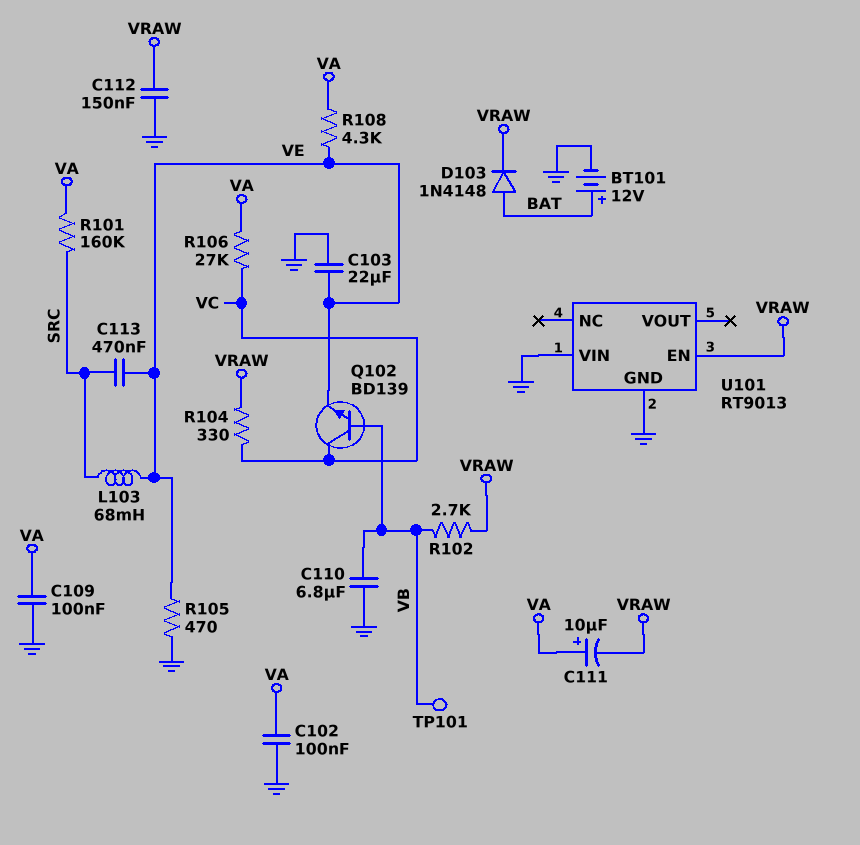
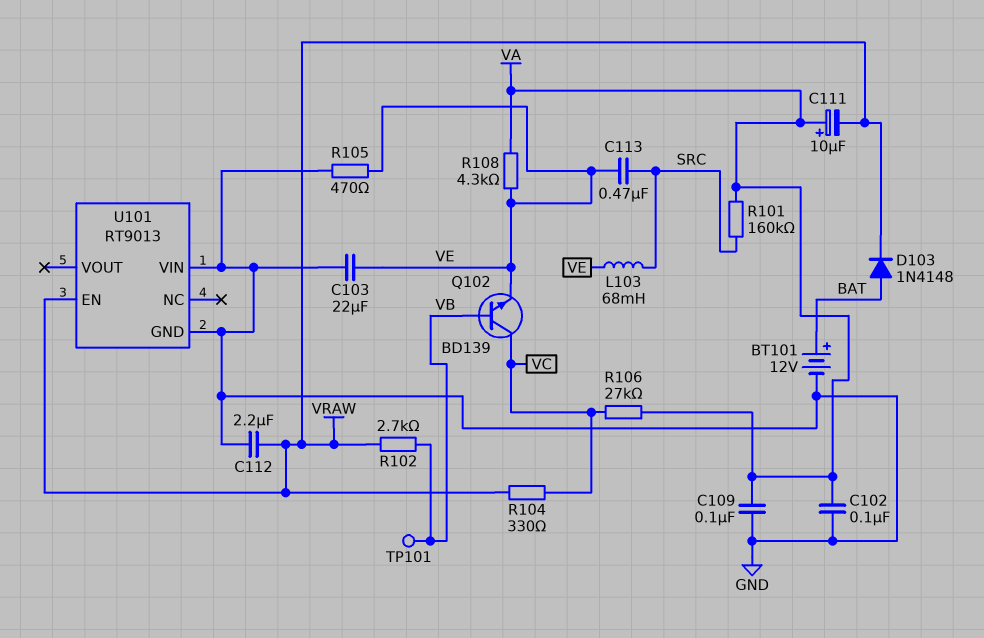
C110: 6.8uF (GND, VB) -> none
C112: 150nF (GND, VRAW) -> 2.2uF (GND, VRAW)

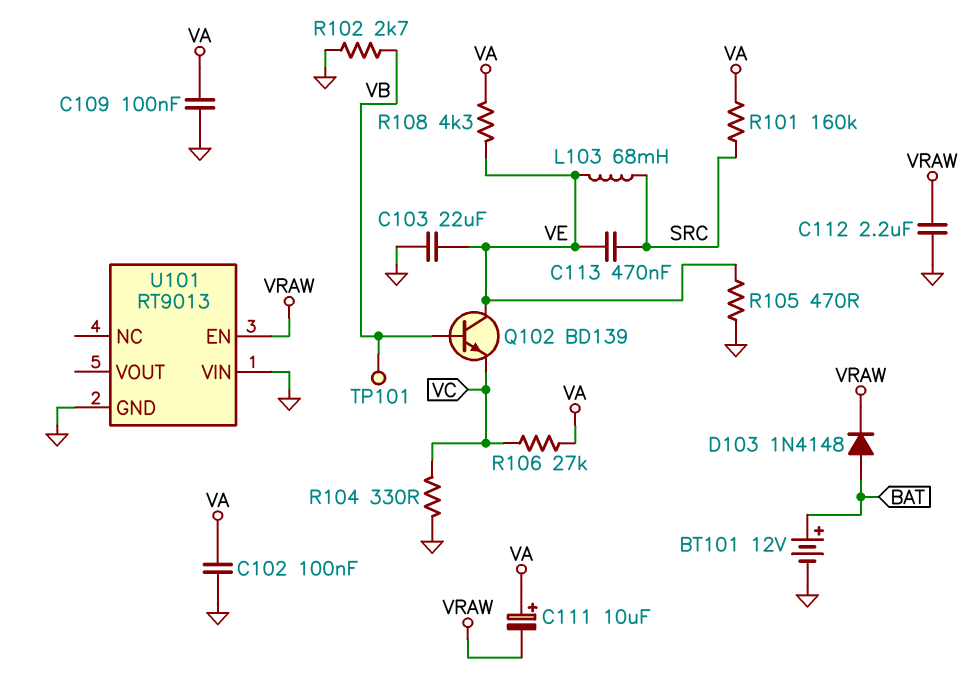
Q102: NPN BD139 (B VB, C VC, E VE) -> NPN BD139 (B VB, C VE, E VC)
R102: 2.7k (VB, VRAW) -> 2.7k (GND, VB)
R104: 330 (VC, VRAW) -> 330 (GND, VC)

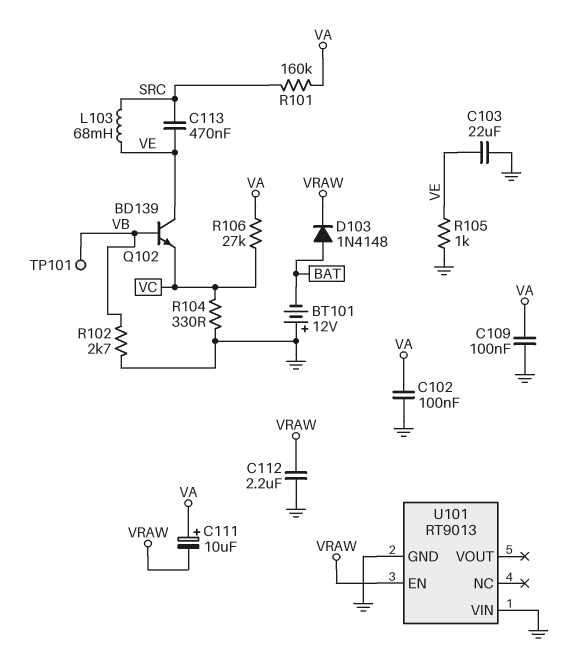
BT101: 12V (plus BAT, minus GND) -> 12V (plus GND, minus BAT)
R105: 470 (GND, VE) -> 1k (GND, VE)
R108: 4.3k (VA, VE) -> none

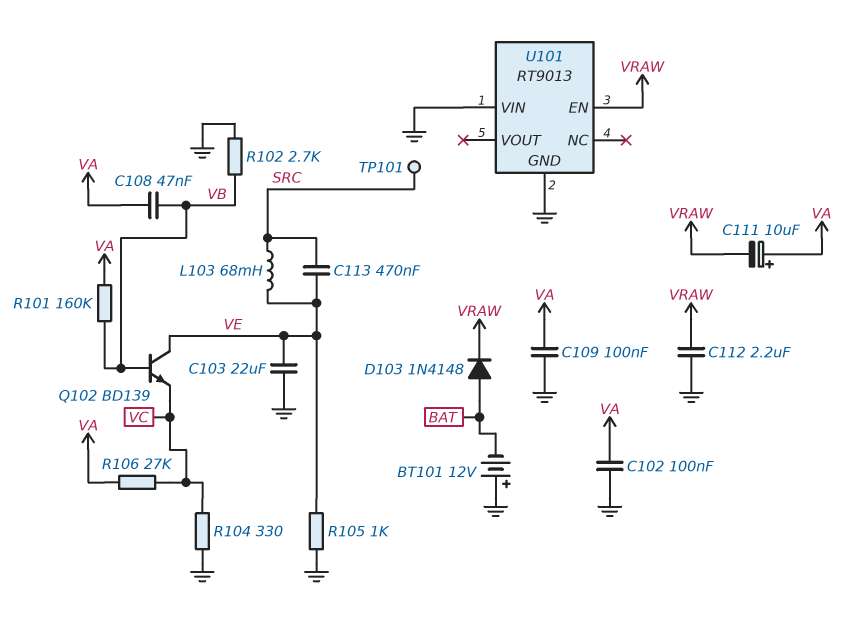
C108: none -> 47nF (VA, VB)
R101: 160k (SRC, VA) -> 160k (VA, VB)
TP101: test point (VB) -> test point (SRC)

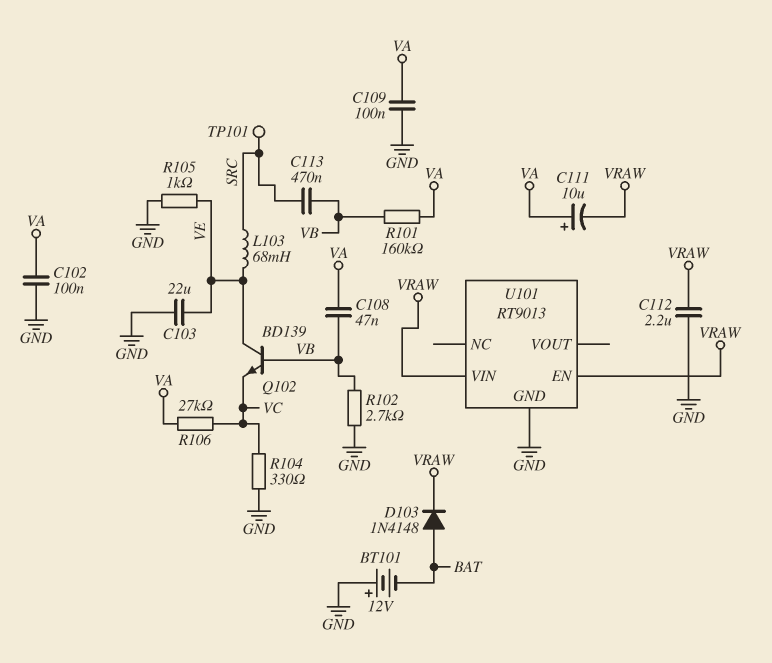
C113: 470nF (SRC, VE) -> 470nF (SRC, VB)
U101 pin VIN: GND -> VRAW

